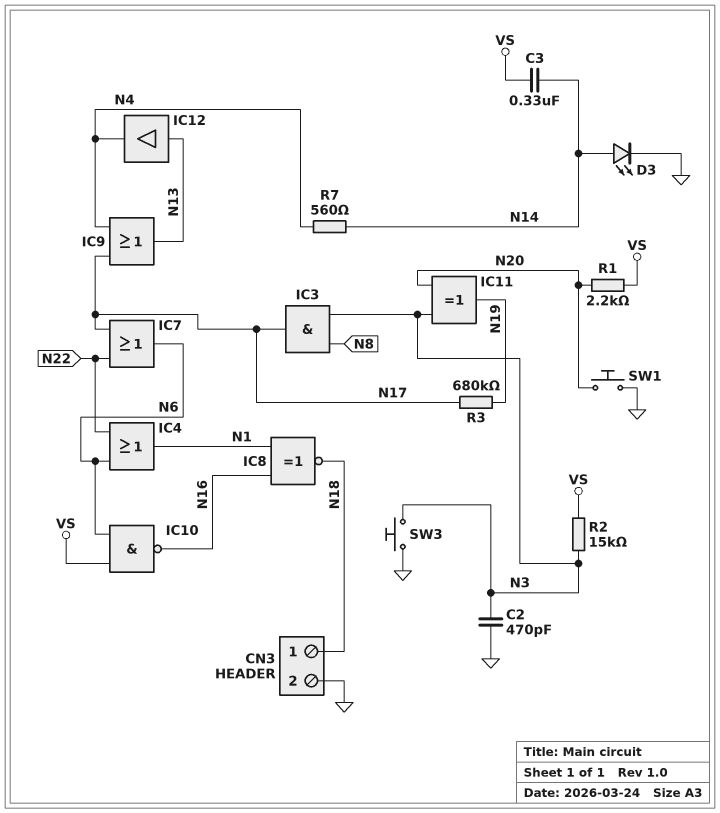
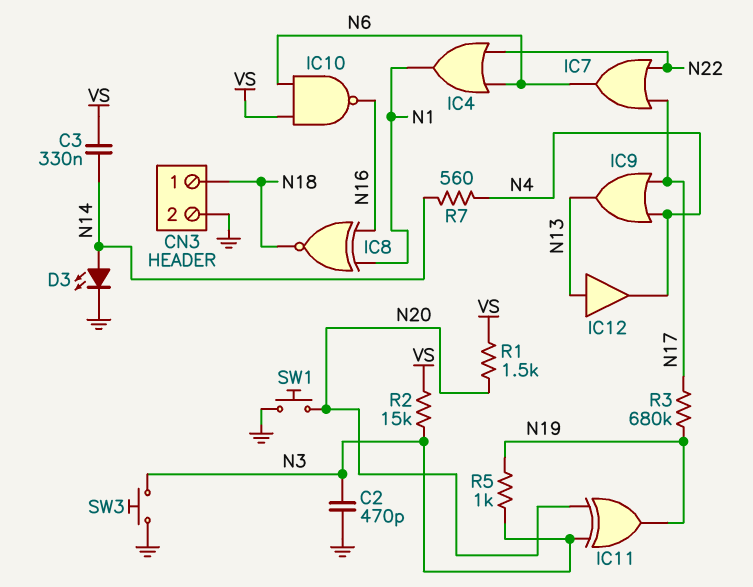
IC3: AND (in N3, in N8, out N17) -> none
R1: 2.2k (N20, VS) -> 1.5k (N20, VS)
R5: none -> 1k (N3, N19)

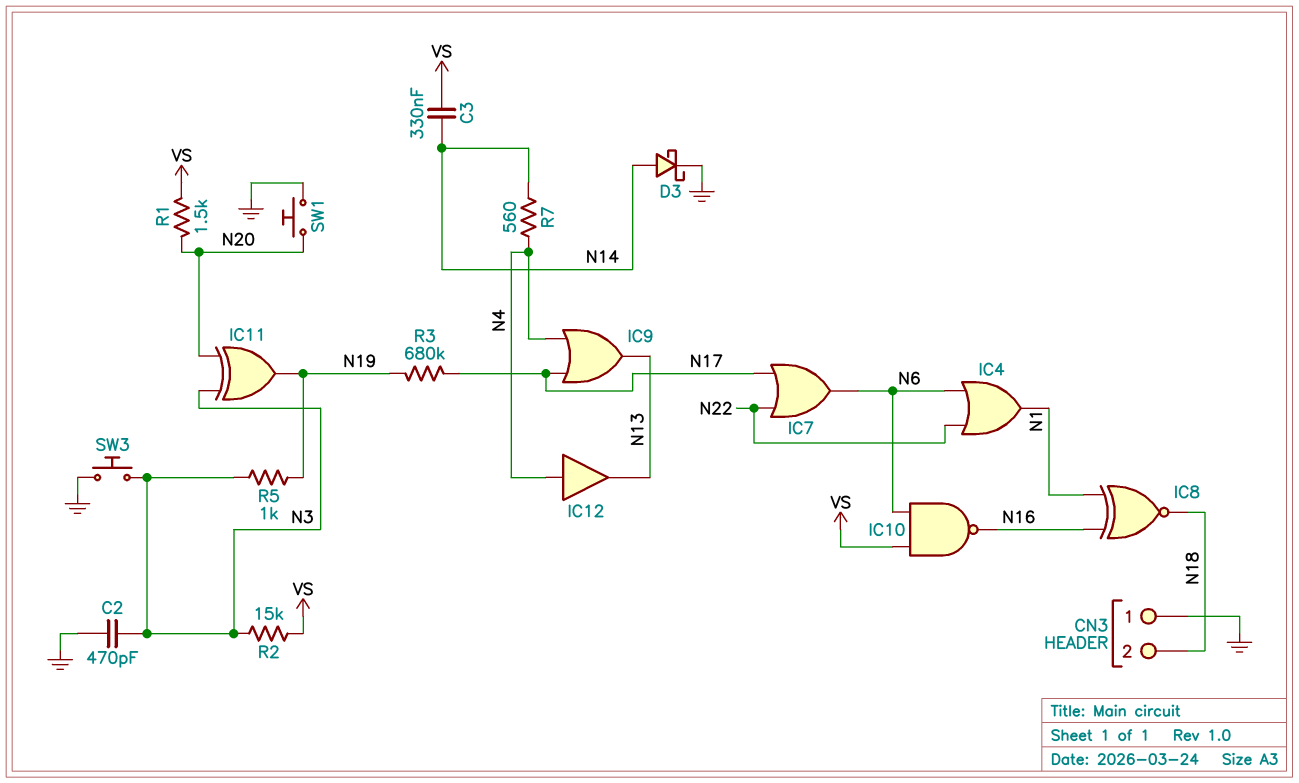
CN3 pin 1: N18 -> GND
CN3 pin 2: GND -> N18
D3: LED (A N14, K GND) -> schottky (A N14, K GND)
IC12: buffer (in N13, out N4) -> buffer (in N4, out N13)

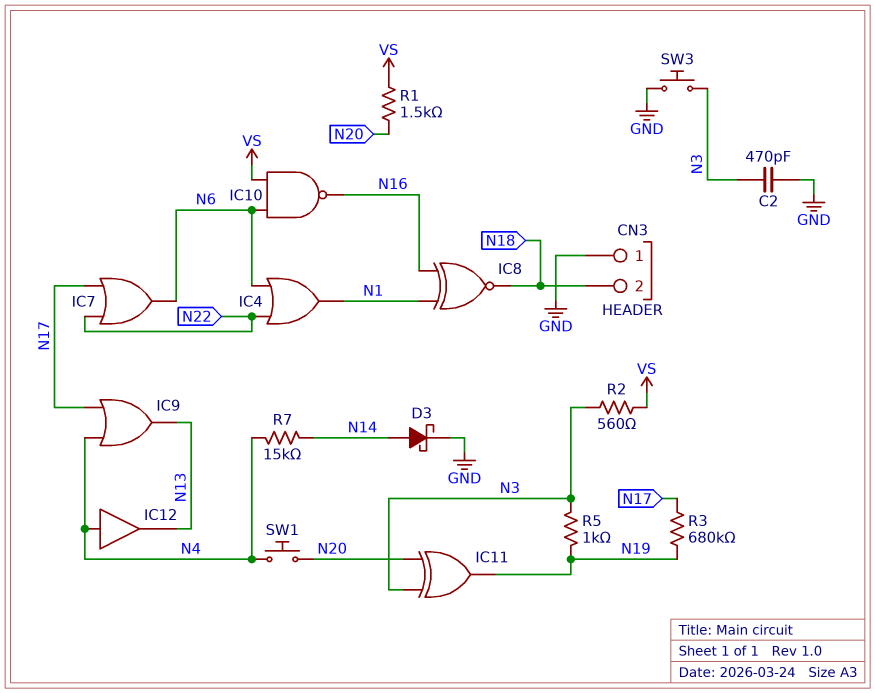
C3: 330nF (N14, VS) -> none
R2: 15k (N3, VS) -> 560 (N3, VS)
R7: 560 (N4, N14) -> 15k (N4, N14)
SW1: button (GND, N20) -> button (N4, N20)

